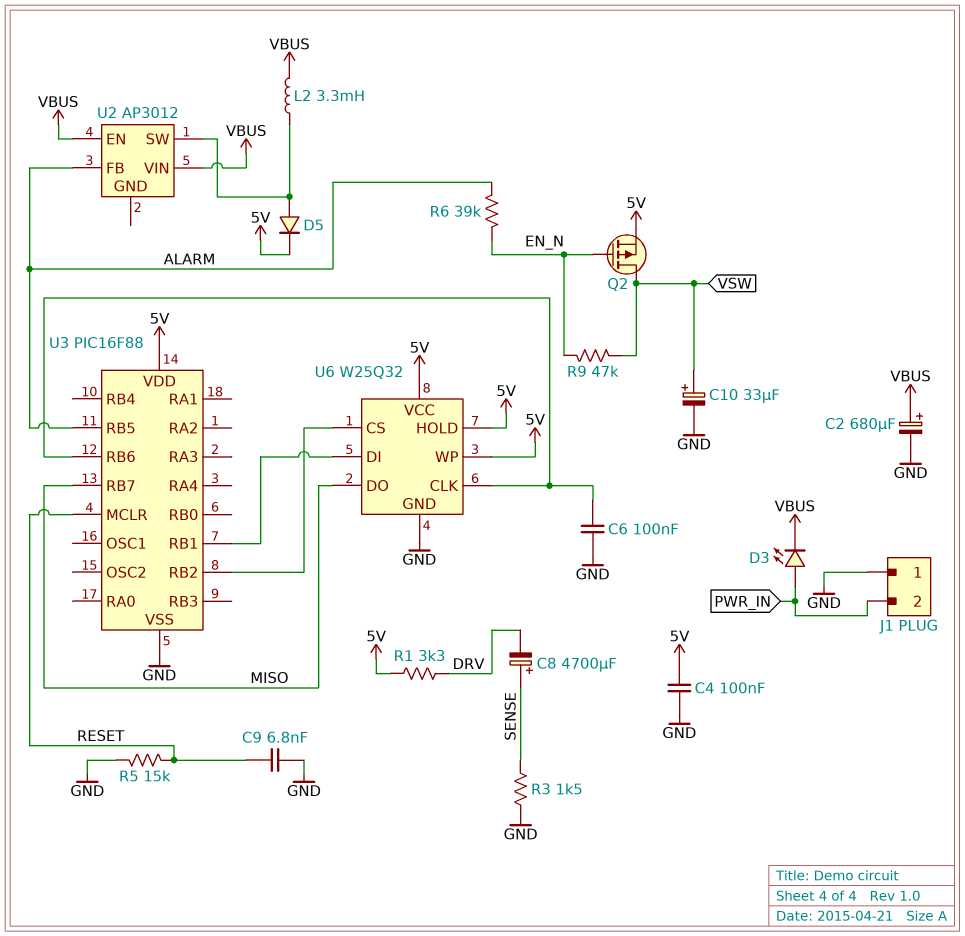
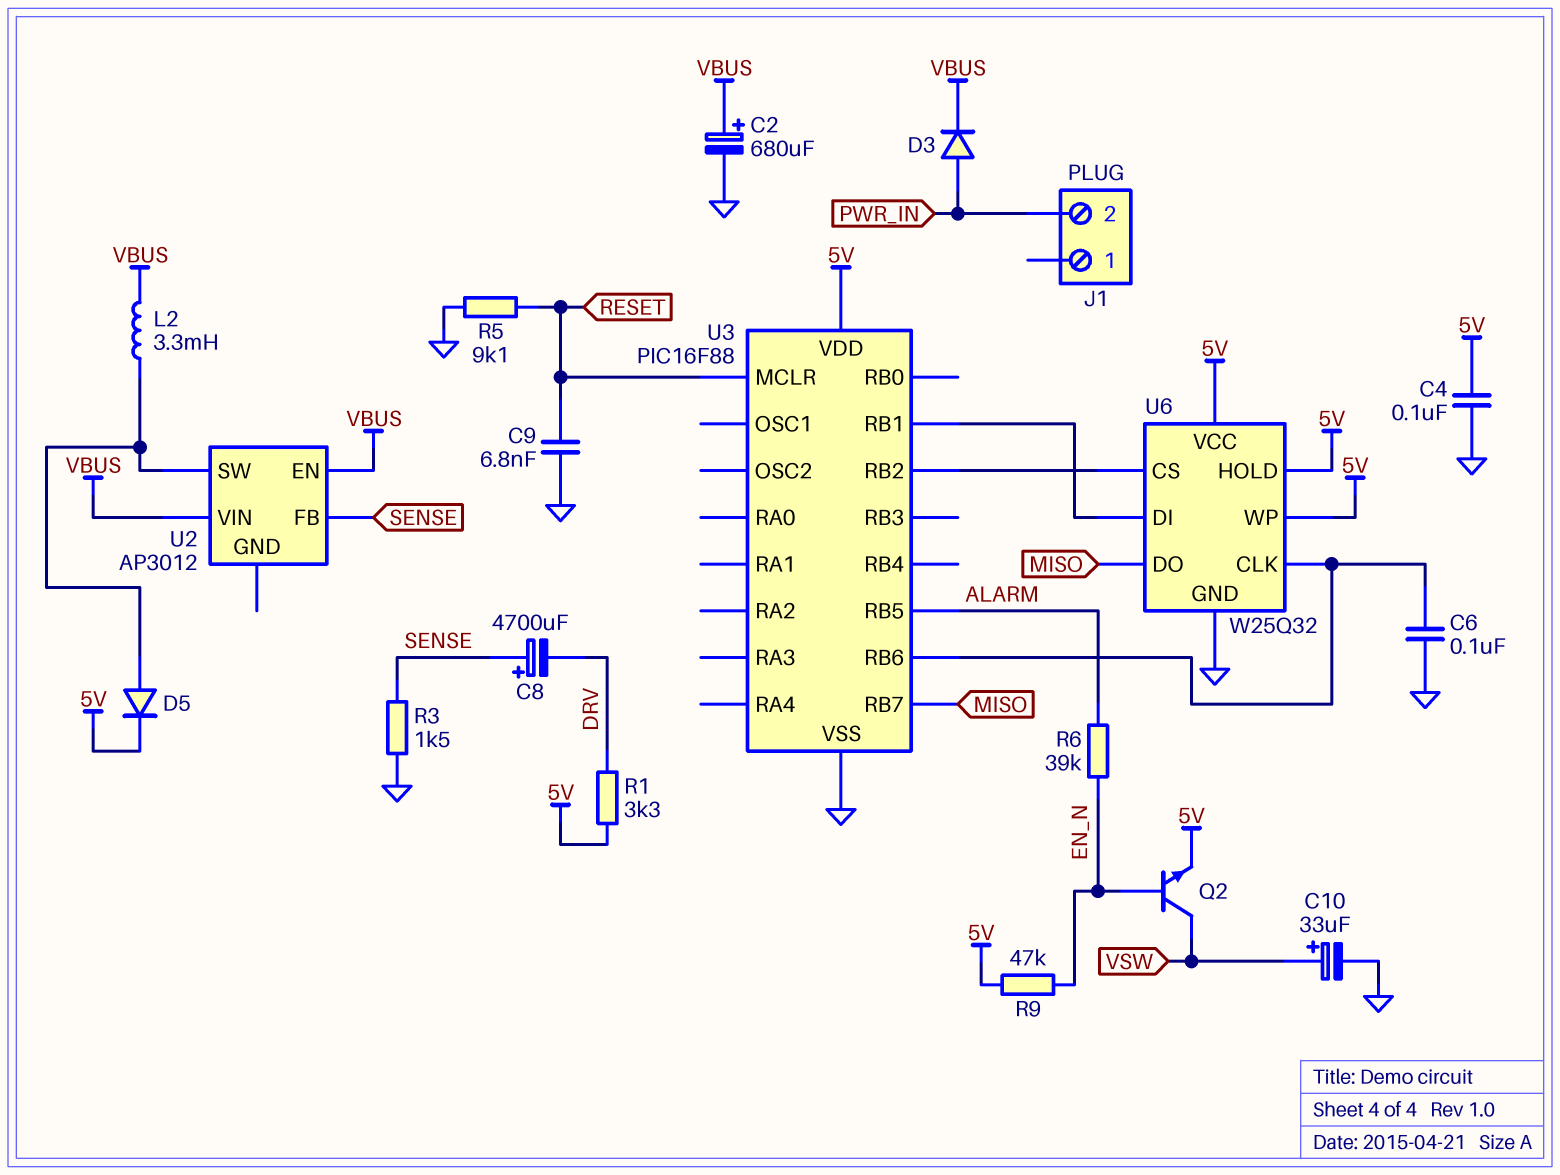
D3: LED (A PWR_IN, K VBUS) -> diode (A PWR_IN, K VBUS)
J1 pin 1: GND -> none
Q2: PMOS (G EN_N, D VSW, S 5V) -> NPN (B EN_N, C VSW, E 5V)
R5: 15k (GND, RESET) -> 9.1k (GND, RESET)
R9: 47k (EN_N, VSW) -> 47k (5V, EN_N)
U2 pin FB: ALARM -> SENSE

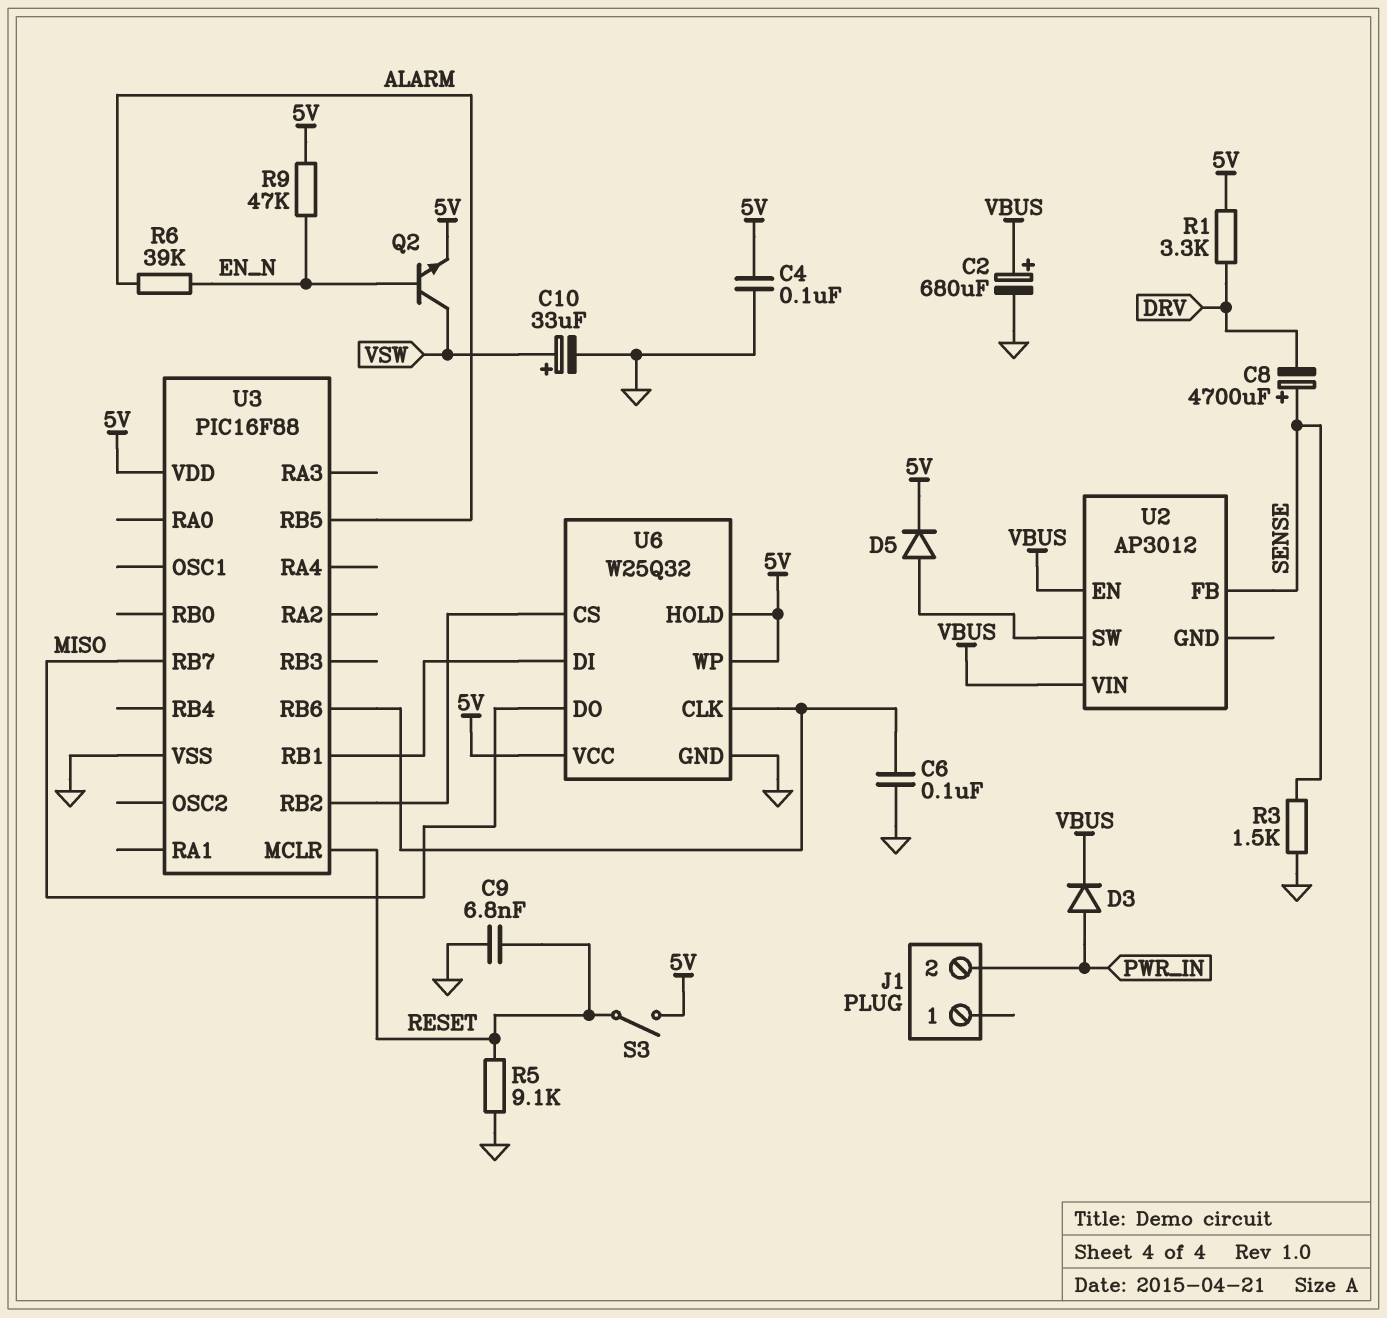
L2: 3.3mH (U2/SW, VBUS) -> none
S3: none -> switch (5V, RESET)

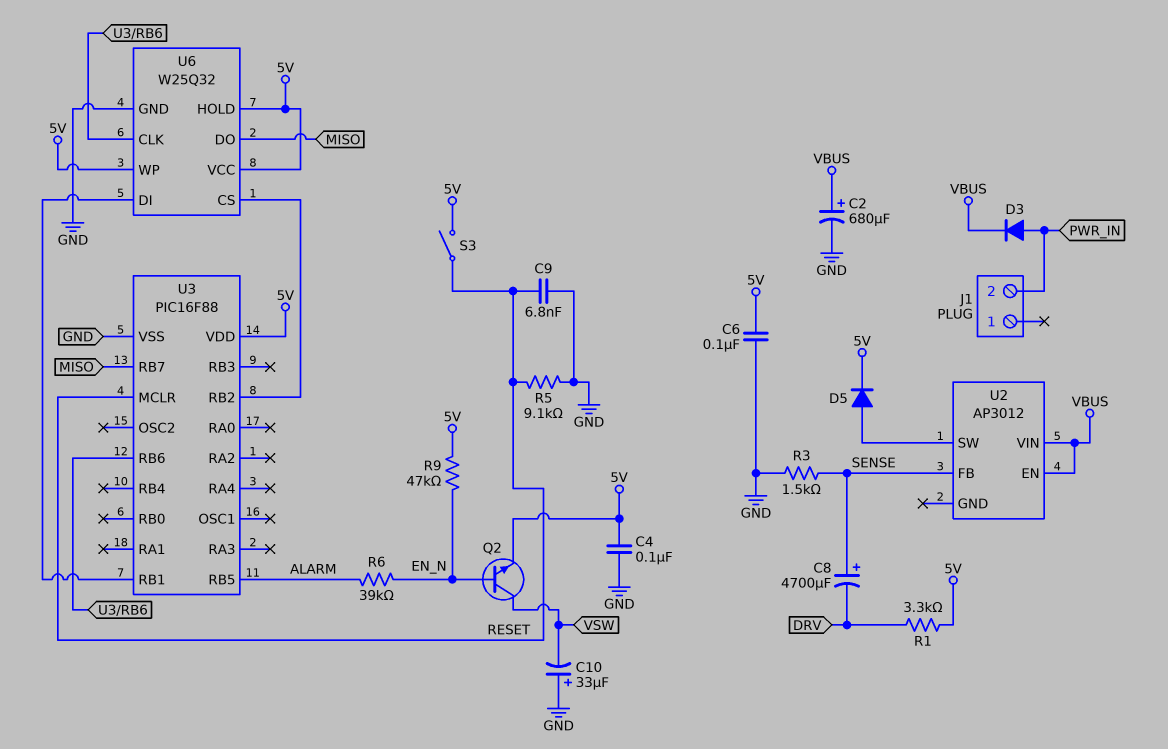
C6: 100nF (GND, U3/RB6) -> 100nF (5V, GND)
C10: 33uF (plus VSW, minus GND) -> 33uF (plus GND, minus VSW)

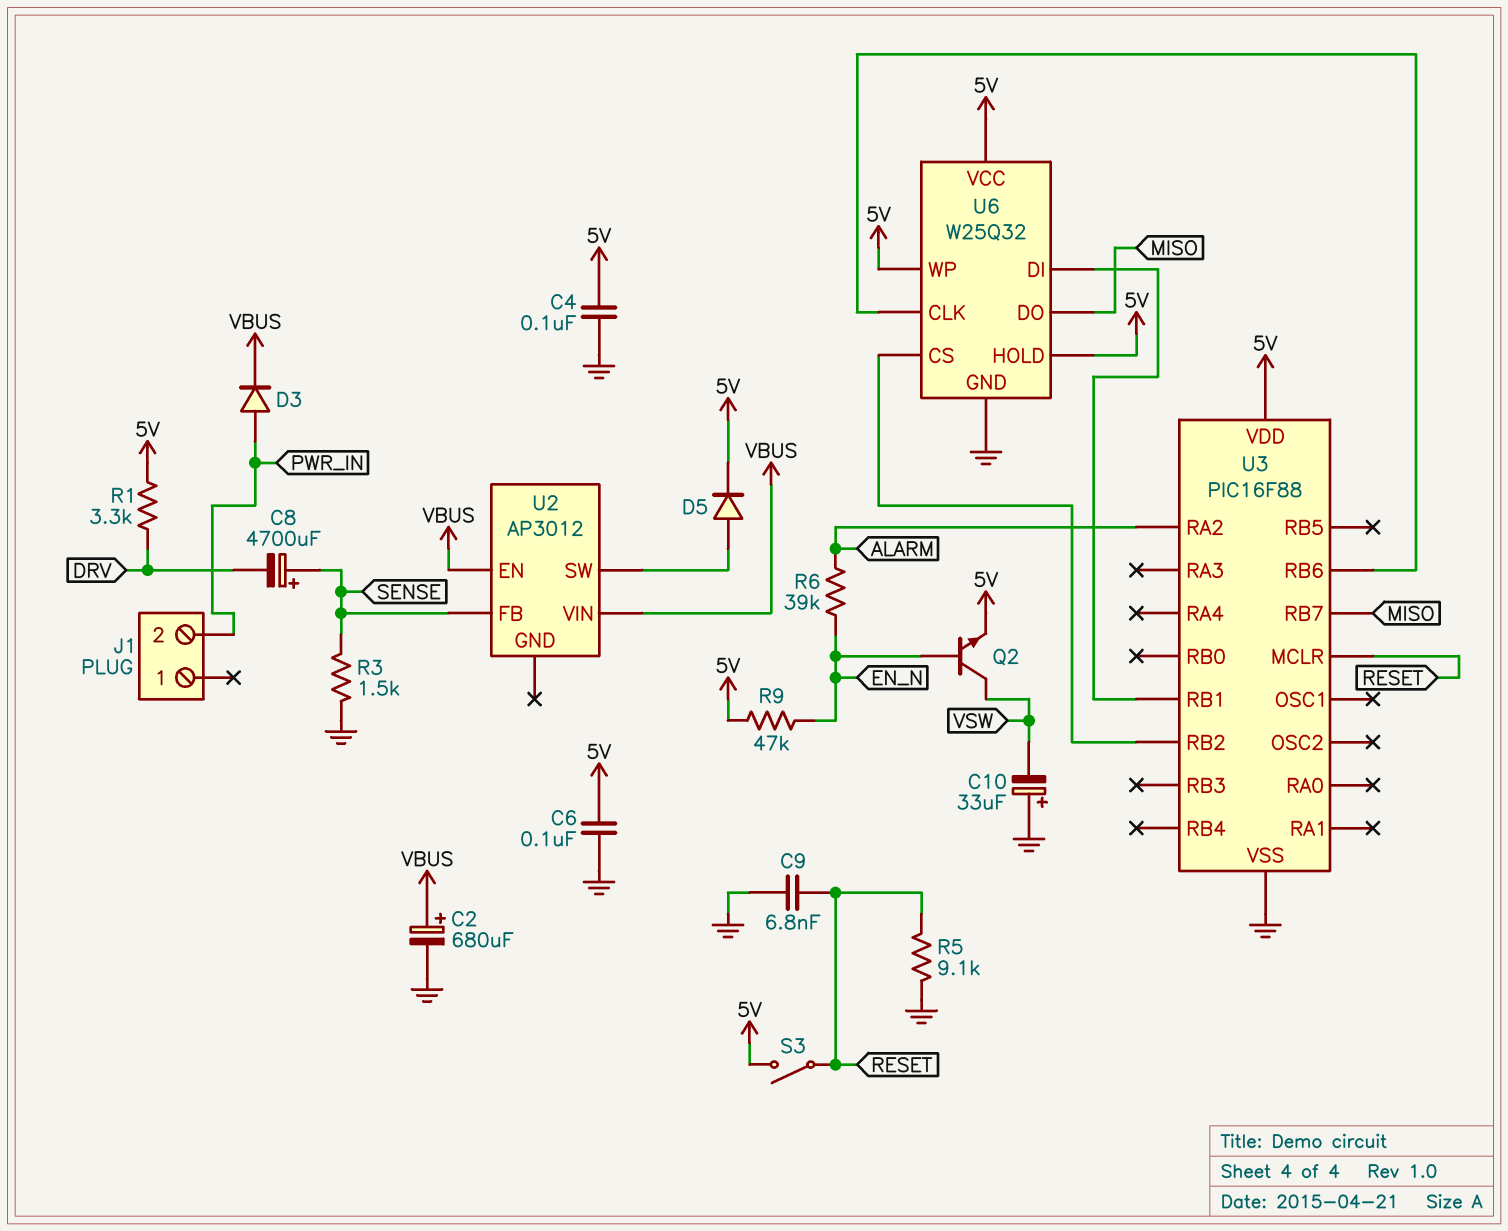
U3 pin RA2: none -> ALARM
U3 pin RB5: ALARM -> none

